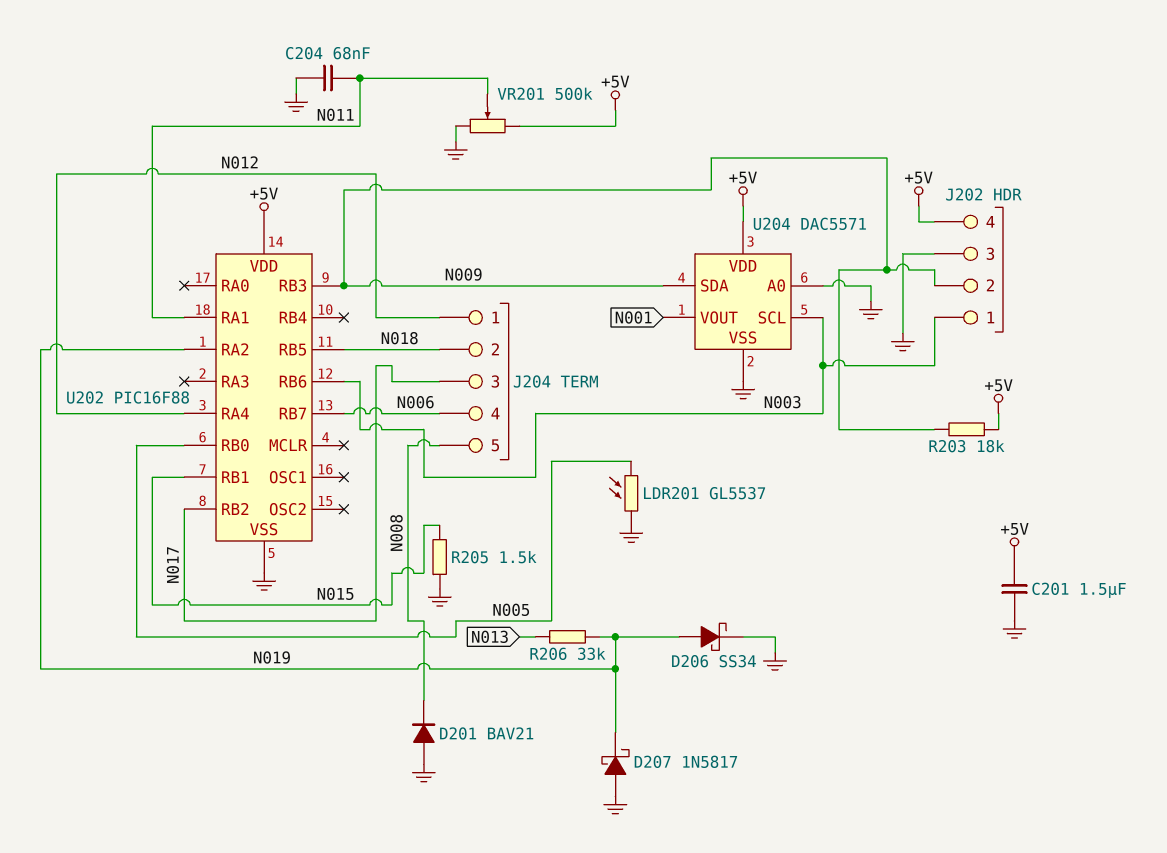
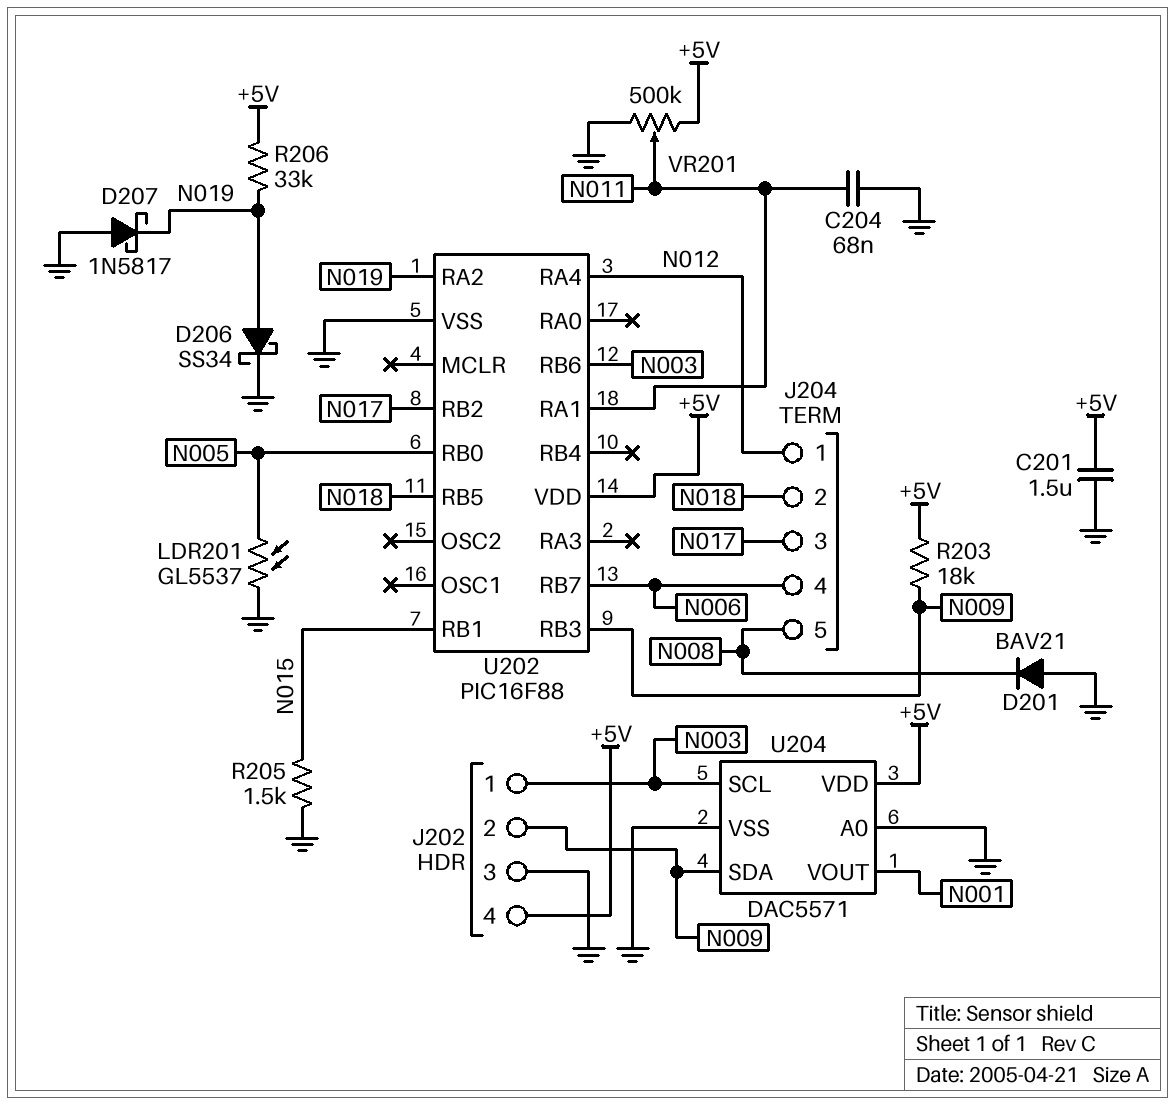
R206: 33k (N013, N019) -> 33k (+5V, N019)

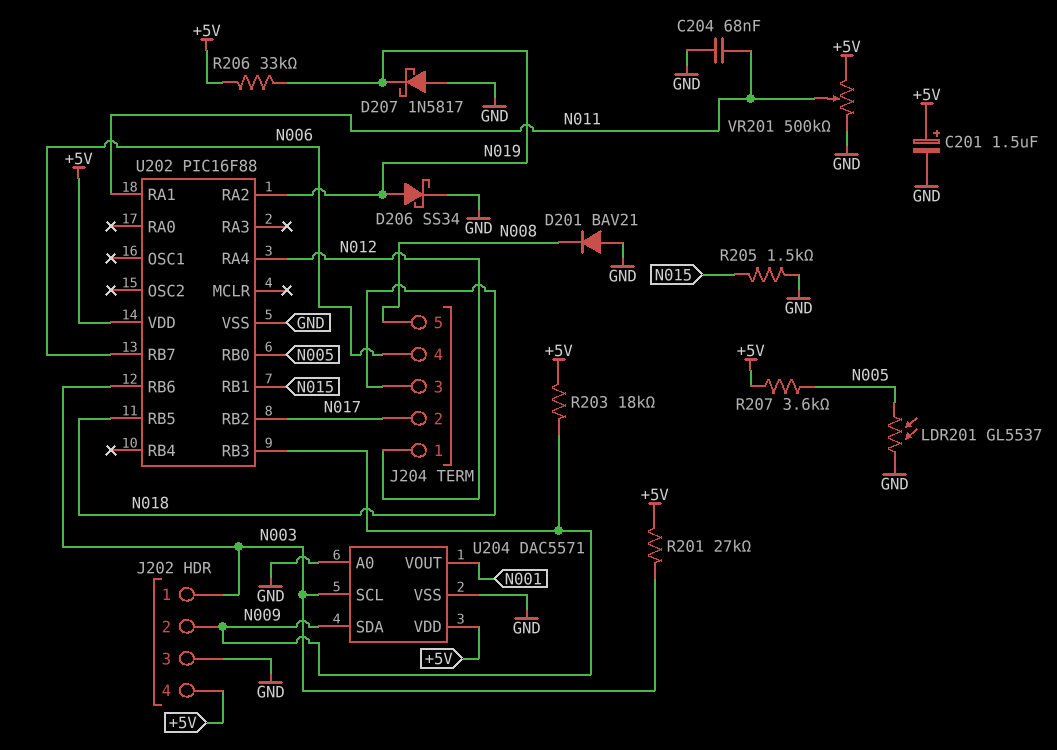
C201: 1.5uF (+5V, GND) -> 1.5uF (plus +5V, minus GND)
J204 pin 2: N018 -> N017
J204 pin 3: N017 -> N018
R201: none -> 27k (+5V, N003)
R207: none -> 3.6k (+5V, N005)

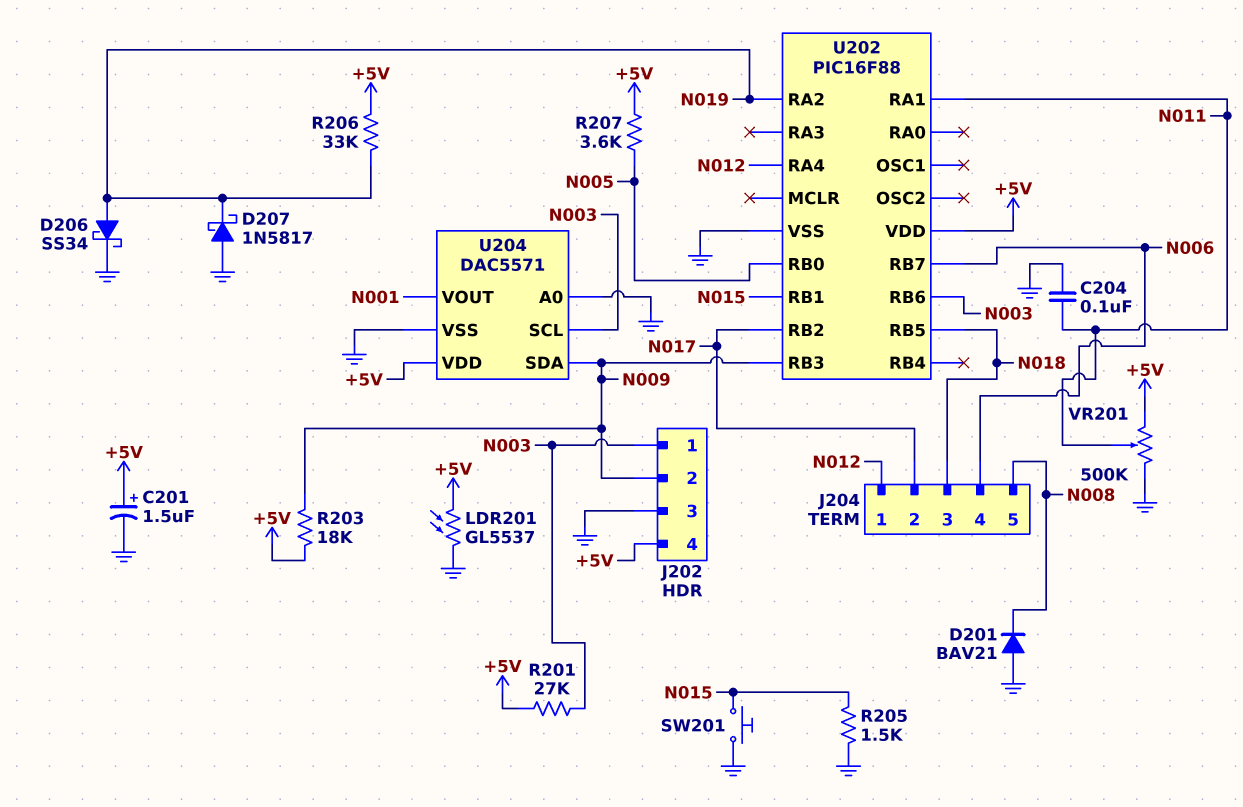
C204: 68nF (GND, N011) -> 100nF (GND, N011)
LDR201: GL5537 (GND, N005) -> GL5537 (+5V, GND)
SW201: none -> button (GND, N015)

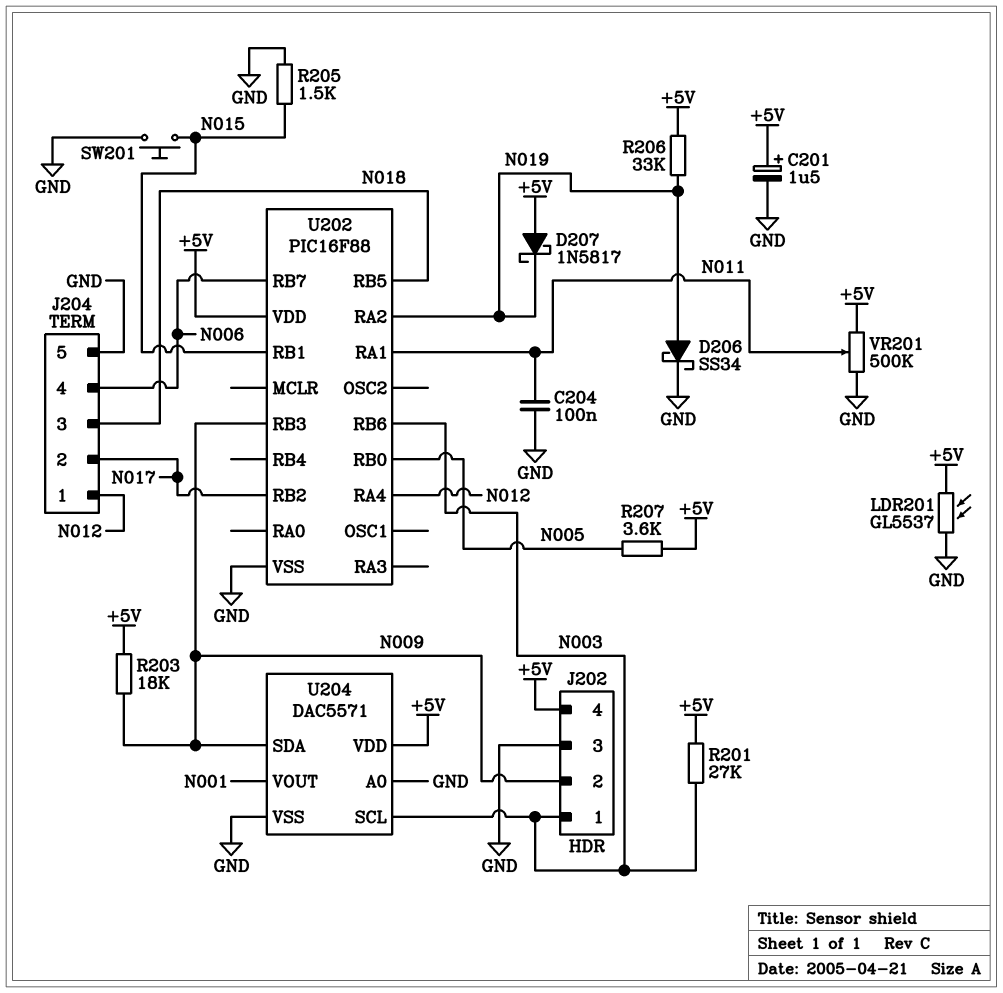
D201: diode BAV21 (A GND, K N008) -> none
D207: schottky 1N5817 (A GND, K N019) -> schottky 1N5817 (A +5V, K N019)
J204 pin 5: N008 -> GND

